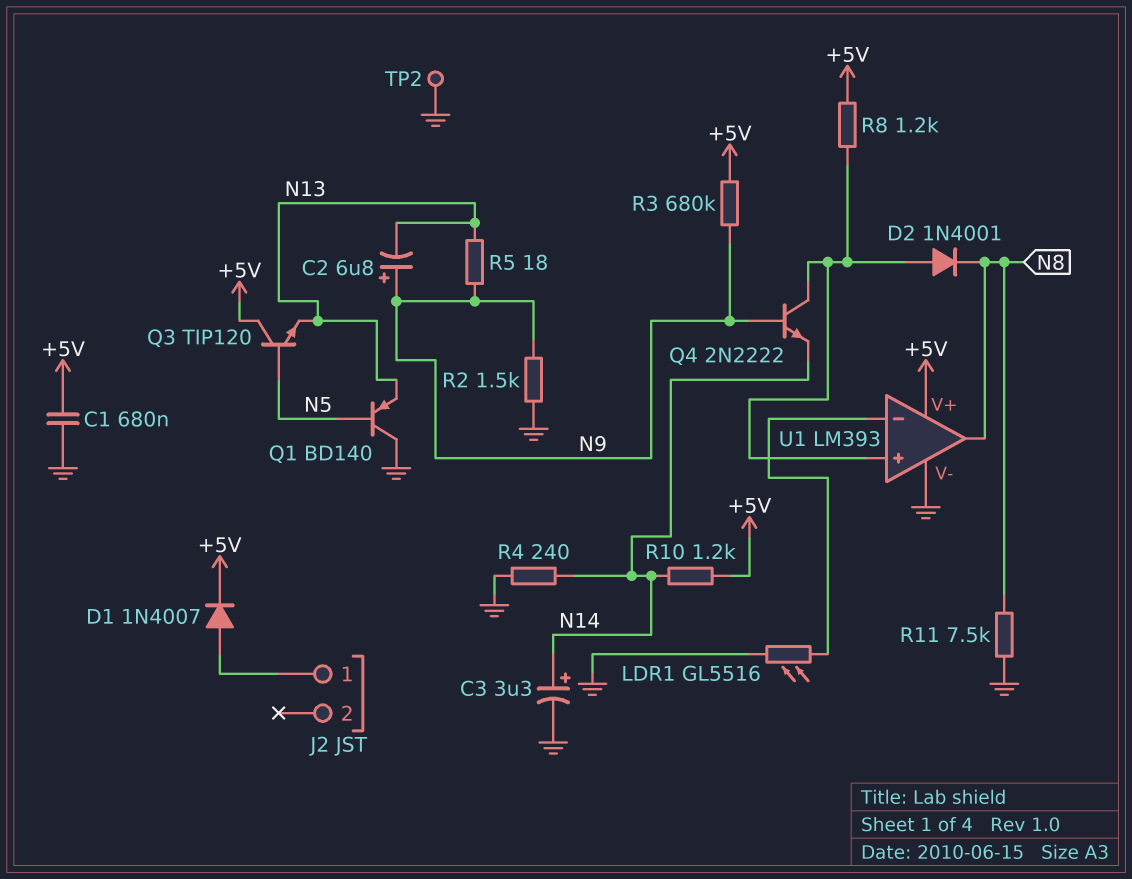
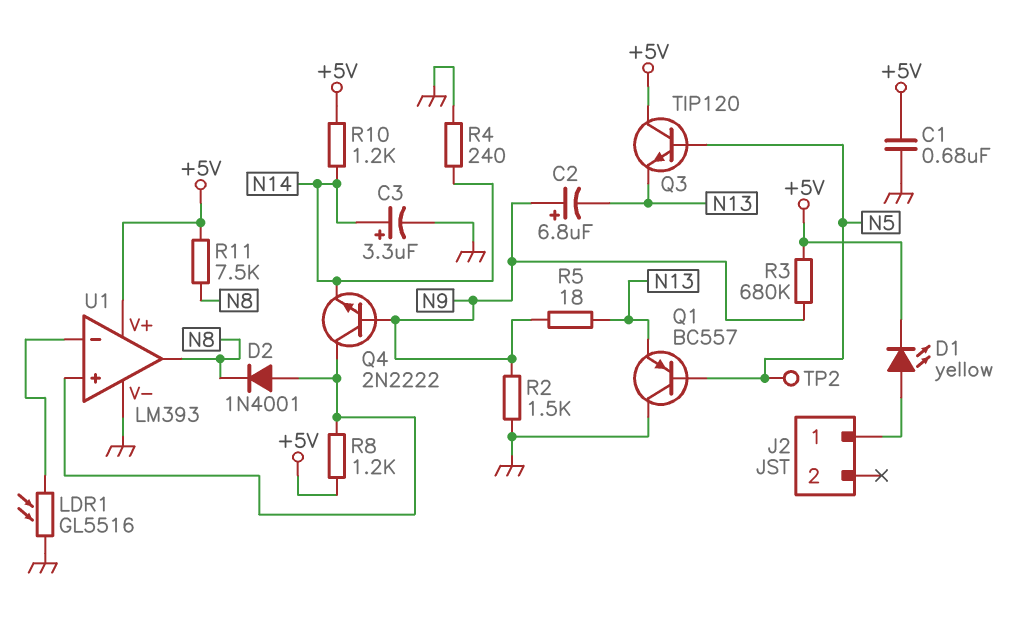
D1: diode 1N4007 (A J2/1, K +5V) -> LED yellow (A J2/1, K +5V)
Q1: PNP BD140 (B N5, C GND, E N13) -> PNP BC557 (B N5, C GND, E N13)
R11: 7.5k (GND, N8) -> 7.5k (+5V, N8)
TP2: test point (GND) -> test point (N5)

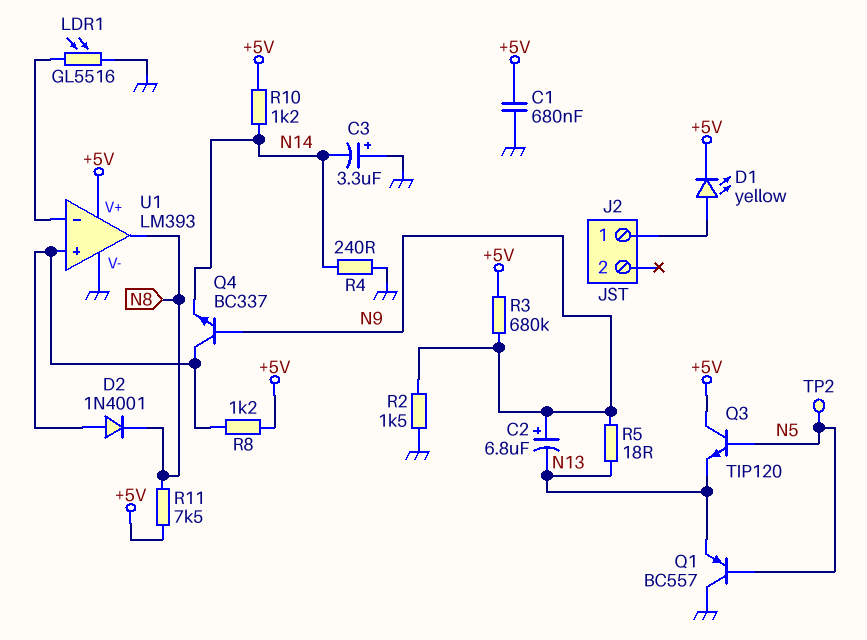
C3: 3.3uF (plus N14, minus GND) -> 3.3uF (plus GND, minus N14)
Q4: NPN 2N2222 (B N9, C U1/in+, E N14) -> NPN BC337 (B N9, C U1/in+, E N14)

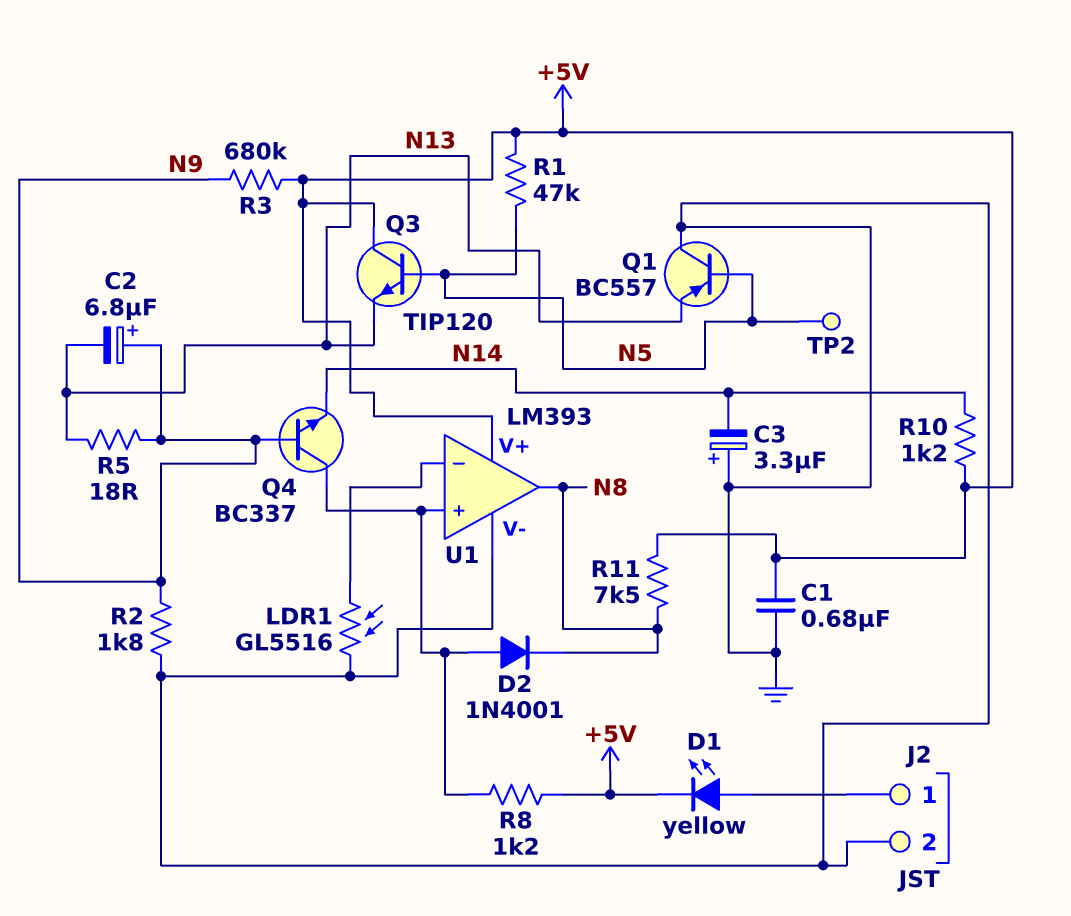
J2 pin 2: none -> GND
R1: none -> 47k (+5V, N5)
R2: 1.5k (GND, N9) -> 1.8k (GND, N9)
R4: 240 (GND, N14) -> none

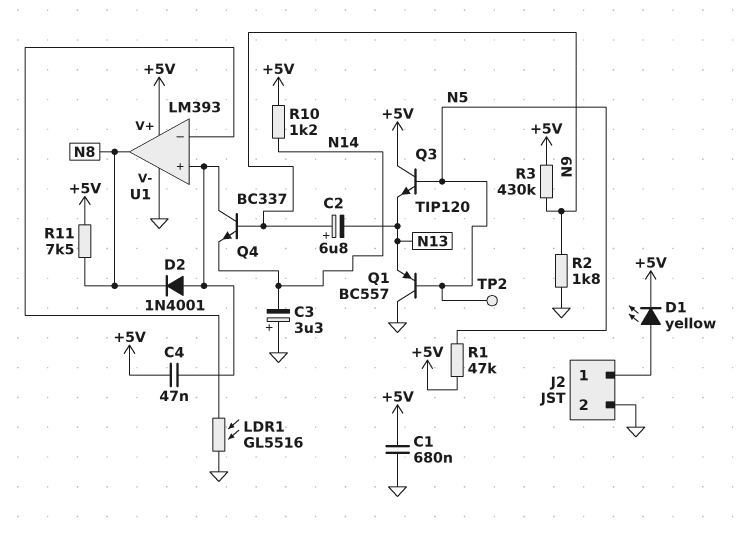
C4: none -> 47nF (+5V, U1/in+)
R3: 680k (+5V, N9) -> 430k (+5V, N9)
R5: 18 (N9, N13) -> none
R8: 1.2k (+5V, U1/in+) -> none

